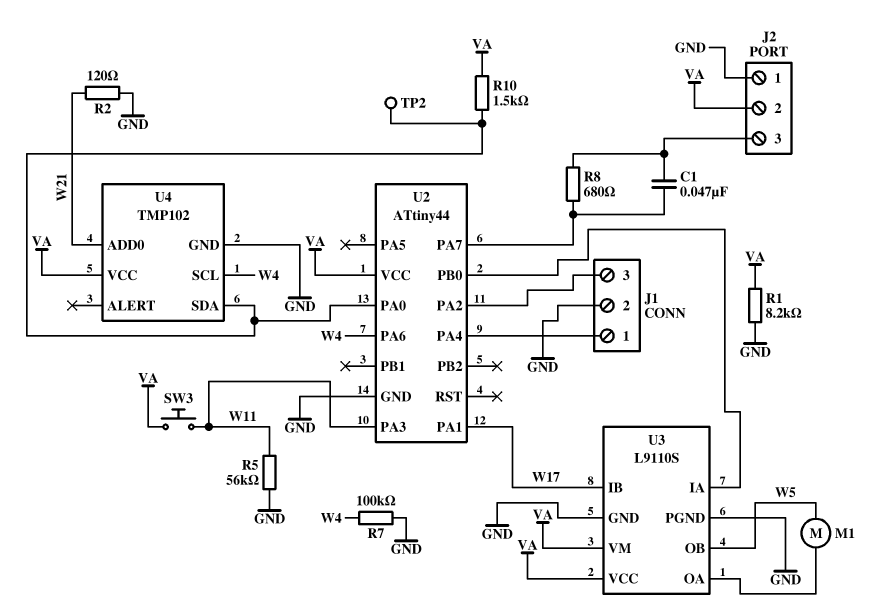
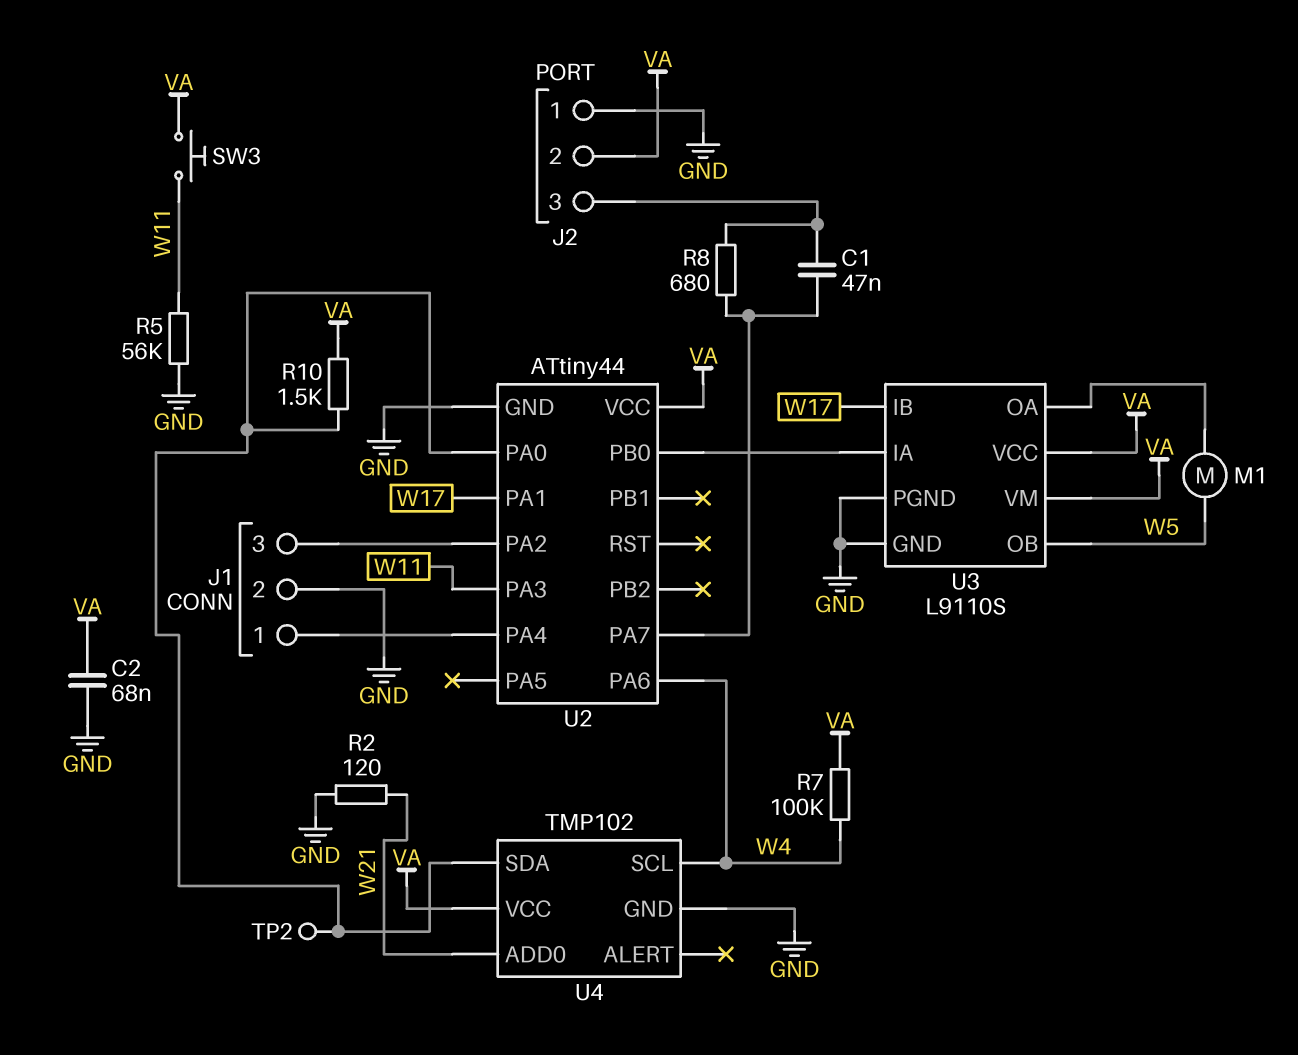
C2: none -> 68nF (GND, VA)
R1: 8.2k (GND, VA) -> none
R7: 100k (GND, W4) -> 100k (VA, W4)

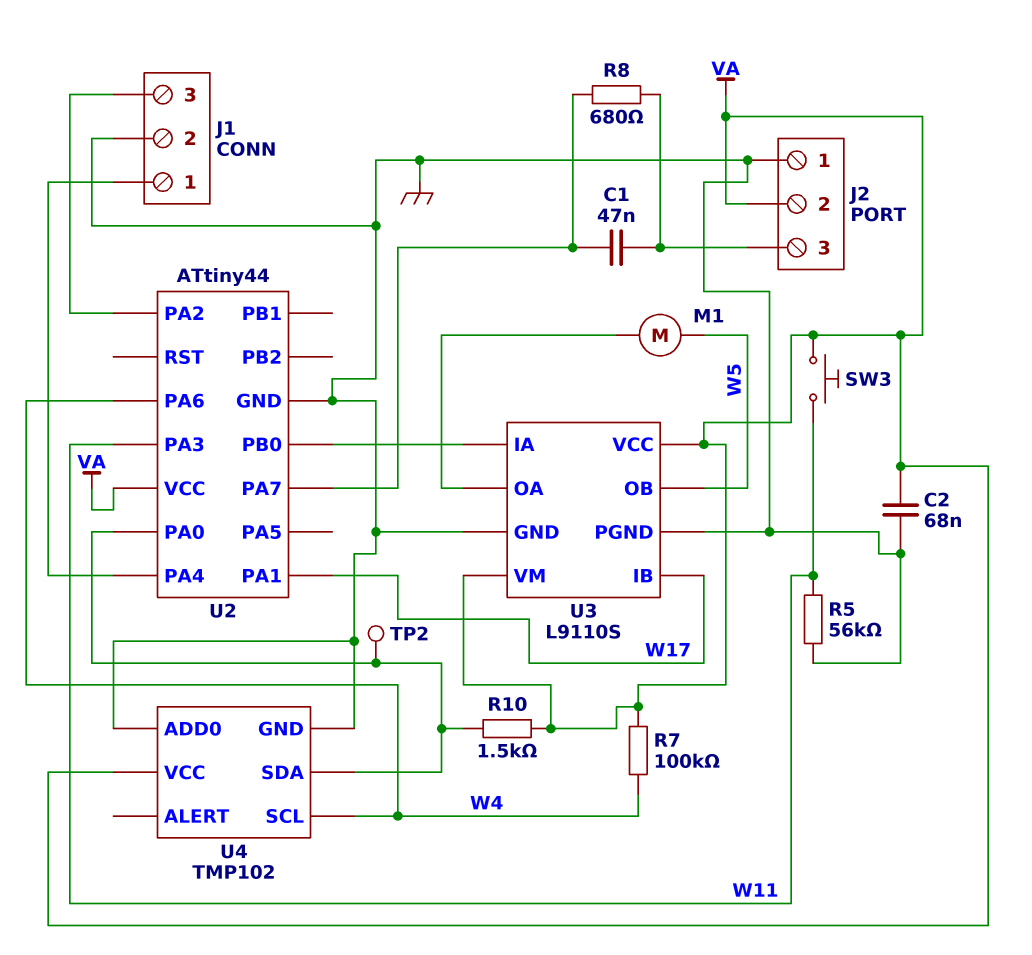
R2: 120 (GND, W21) -> none
U4 pin ADD0: W21 -> GND

